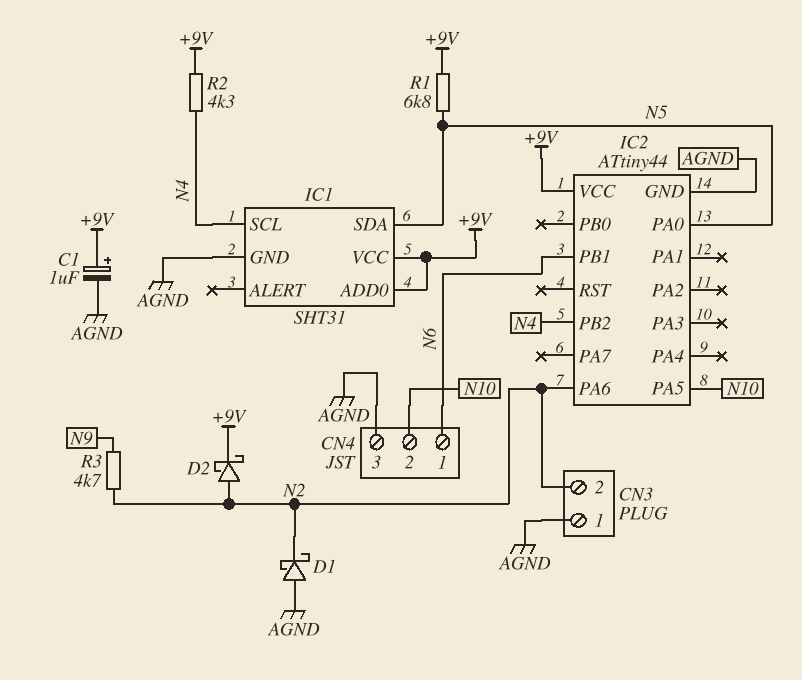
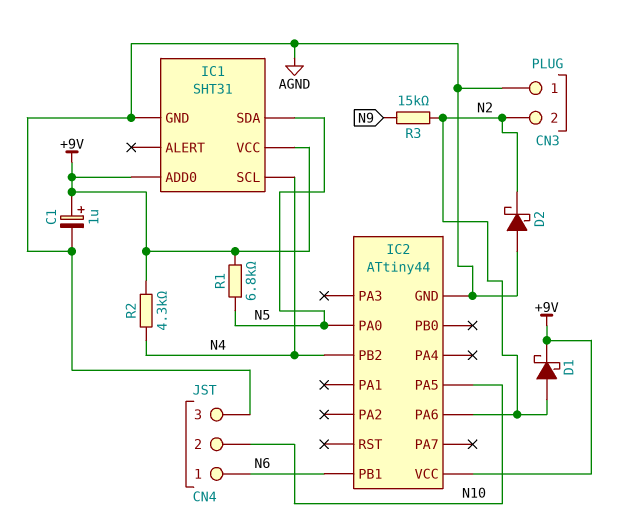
D1: schottky (A AGND, K N2) -> schottky (A N2, K +9V)
D2: schottky (A N2, K +9V) -> schottky (A AGND, K N2)
R3: 4.7k (N2, N9) -> 15k (N2, N9)

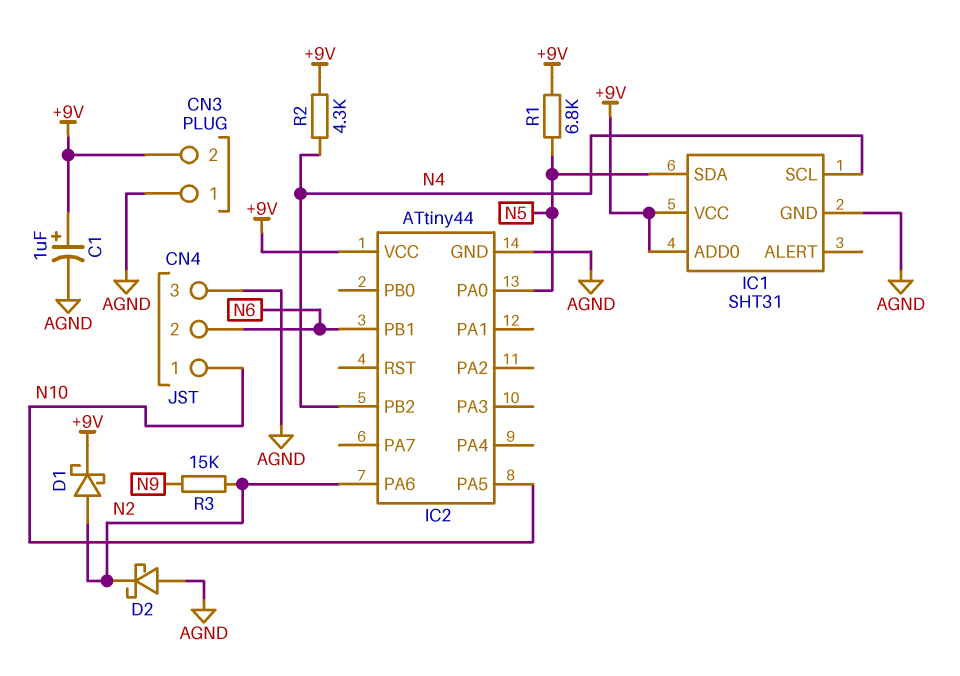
CN3 pin 2: N2 -> +9V
CN4 pin 1: N6 -> N10
CN4 pin 2: N10 -> N6

